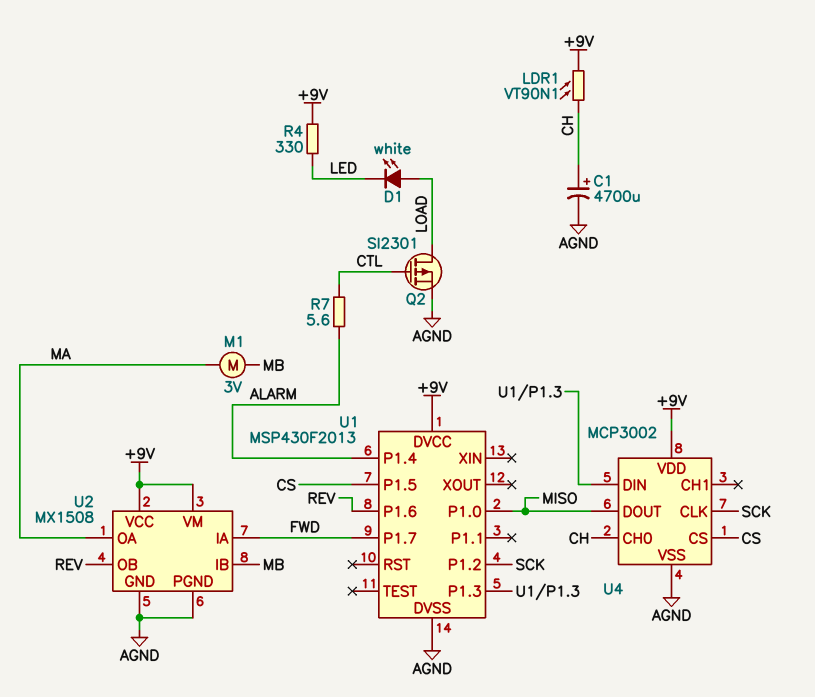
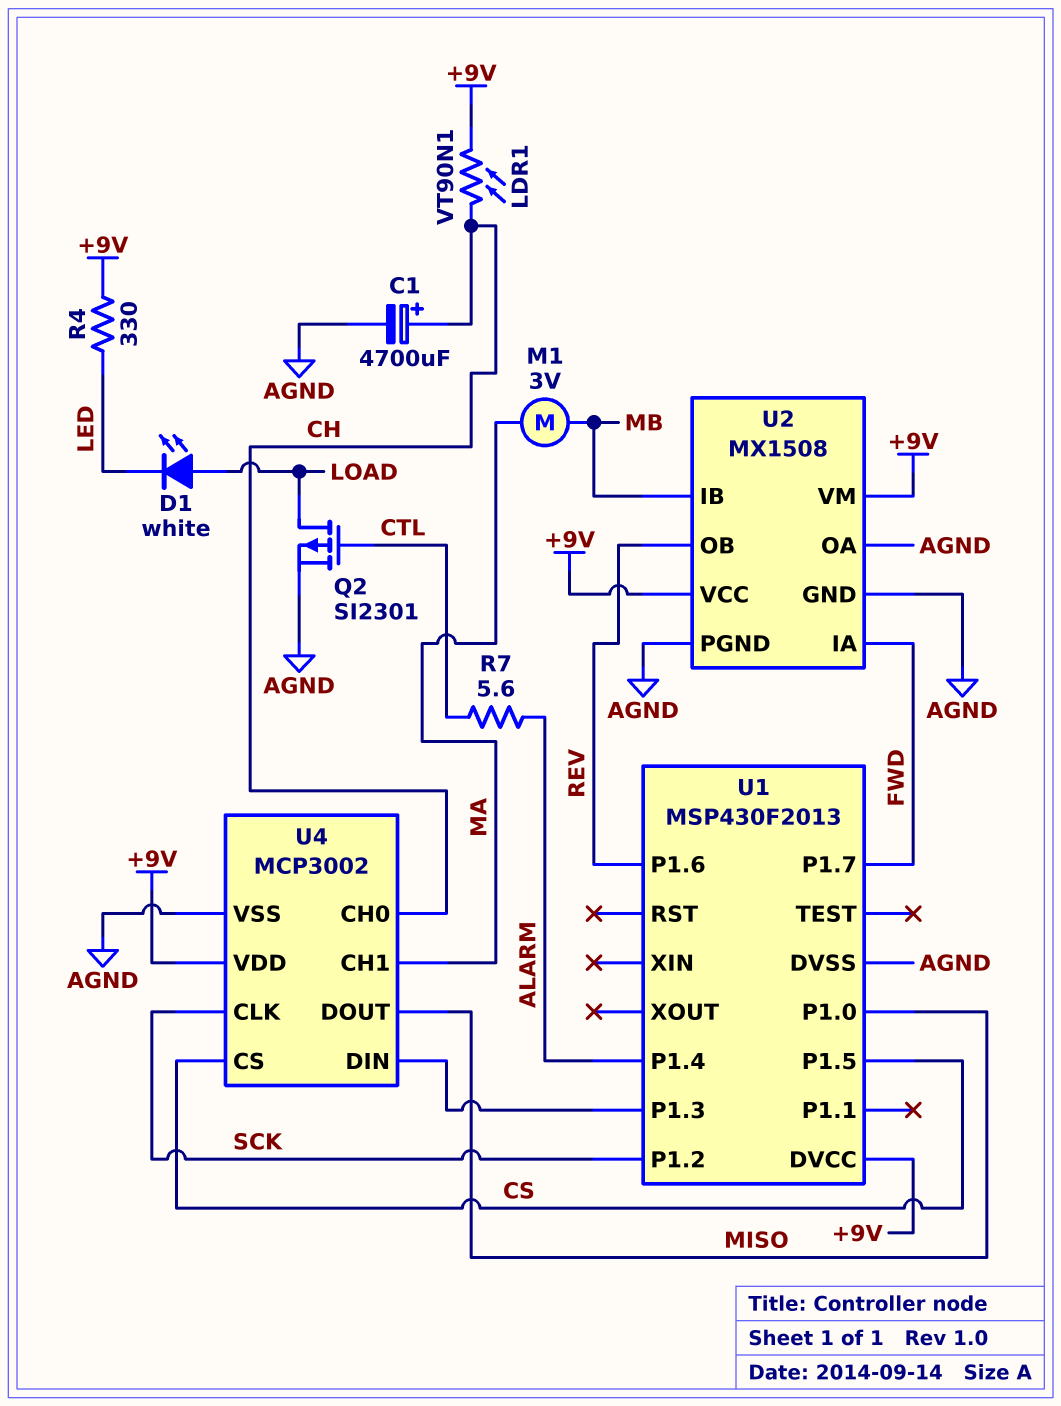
U2 pin OA: MA -> AGND
U4 pin CH1: none -> MA

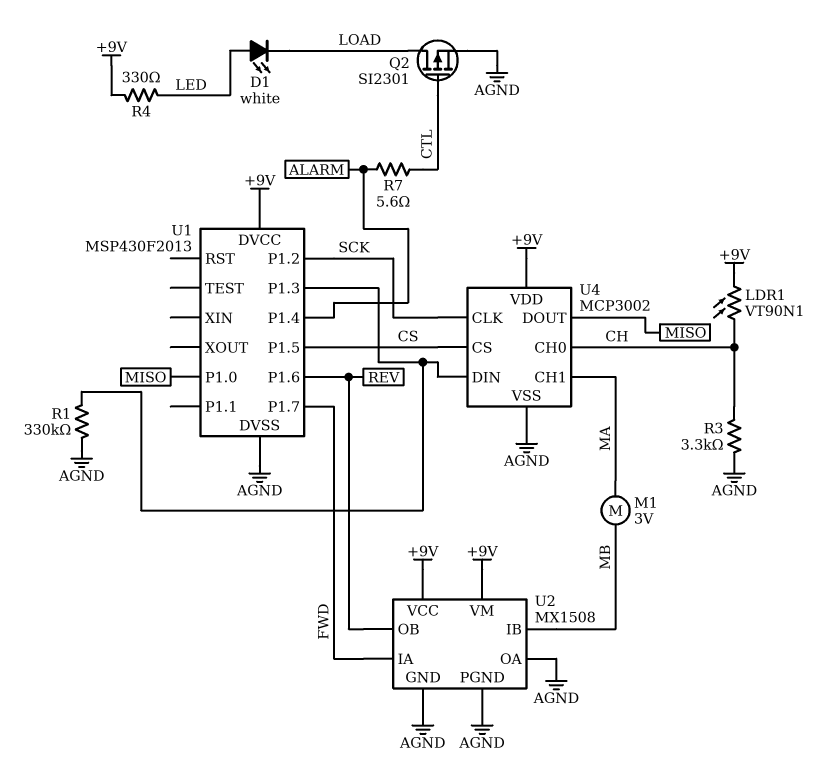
C1: 4700uF (plus CH, minus AGND) -> none
D1: LED white (A LOAD, K LED) -> LED white (A LED, K LOAD)
R1: none -> 330k (AGND, U1/P1.3)
R3: none -> 3.3k (AGND, CH)

